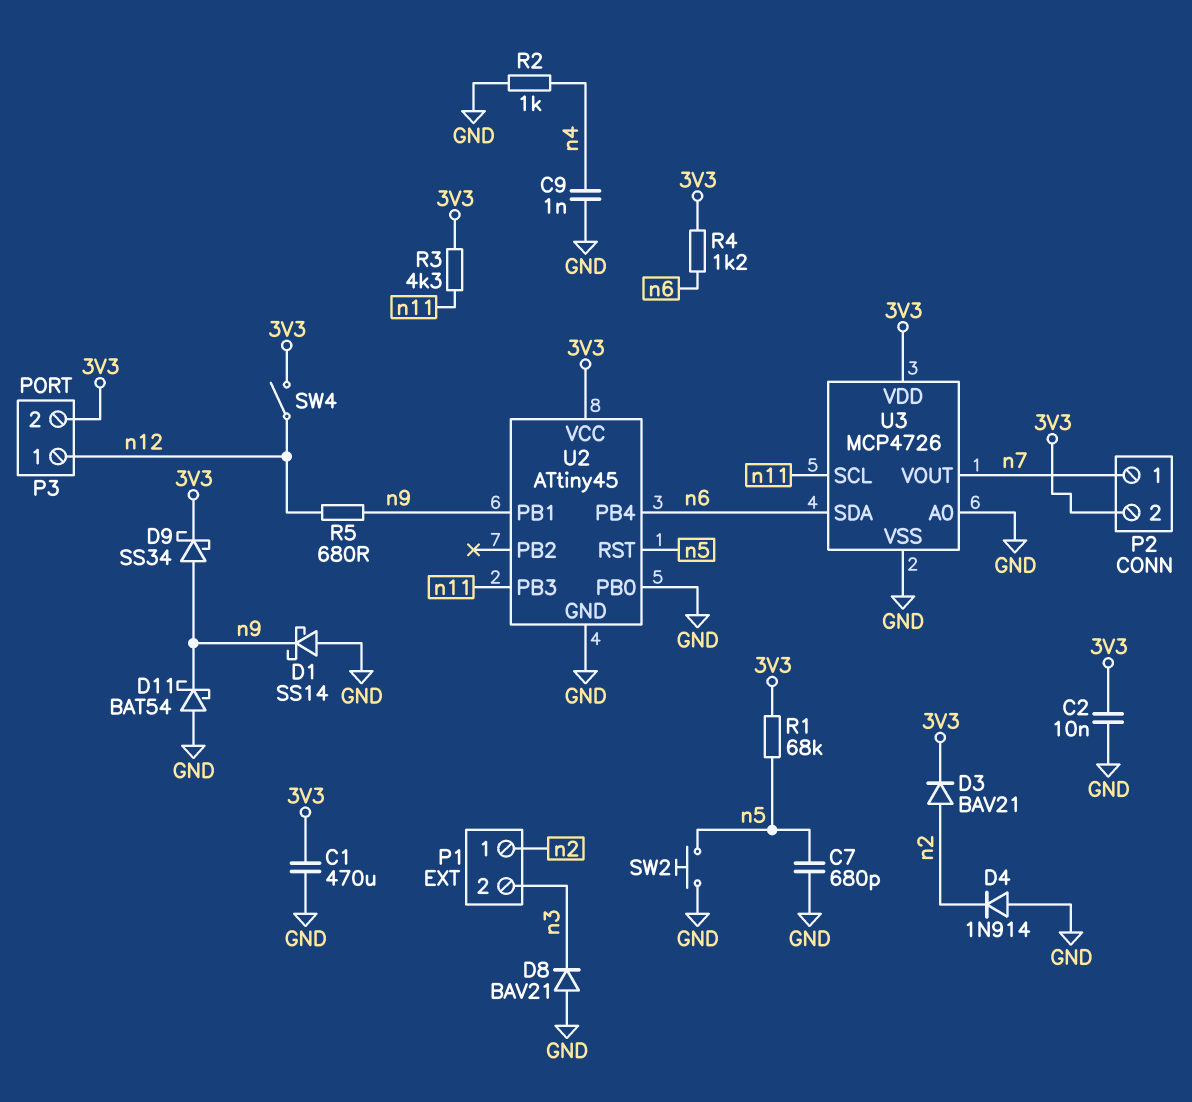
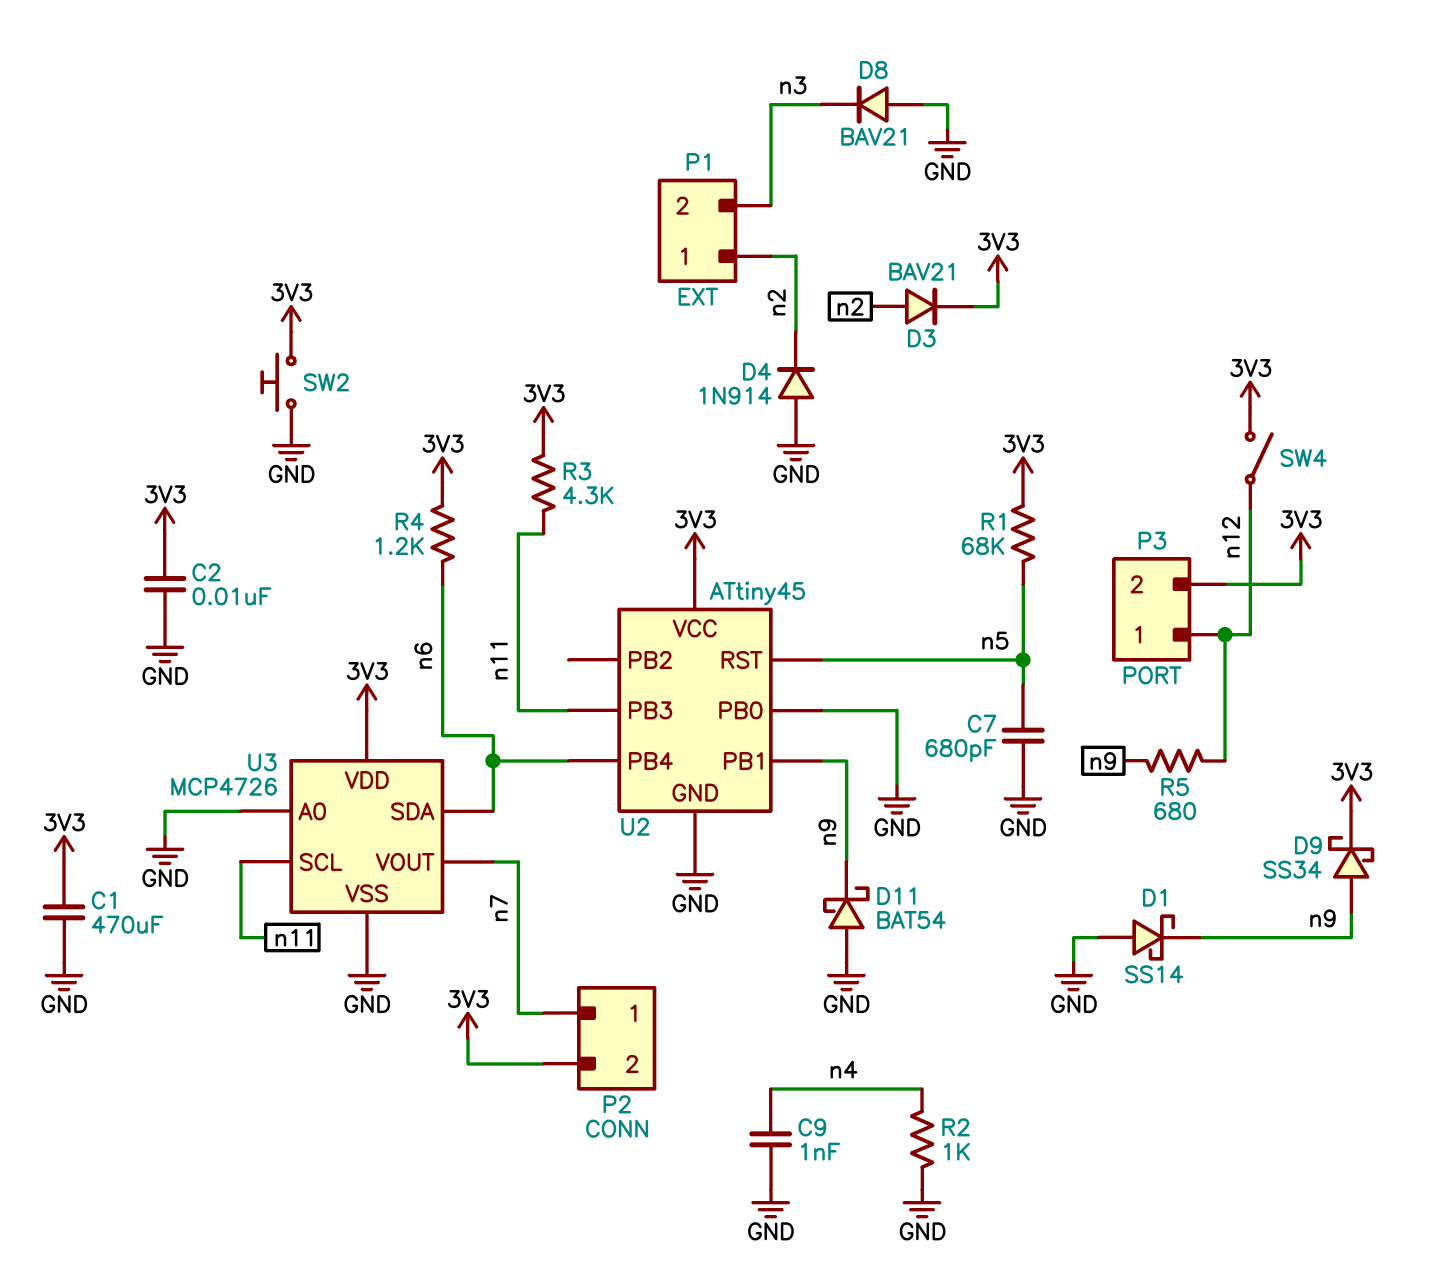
SW2: button (GND, n5) -> button (3V3, GND)

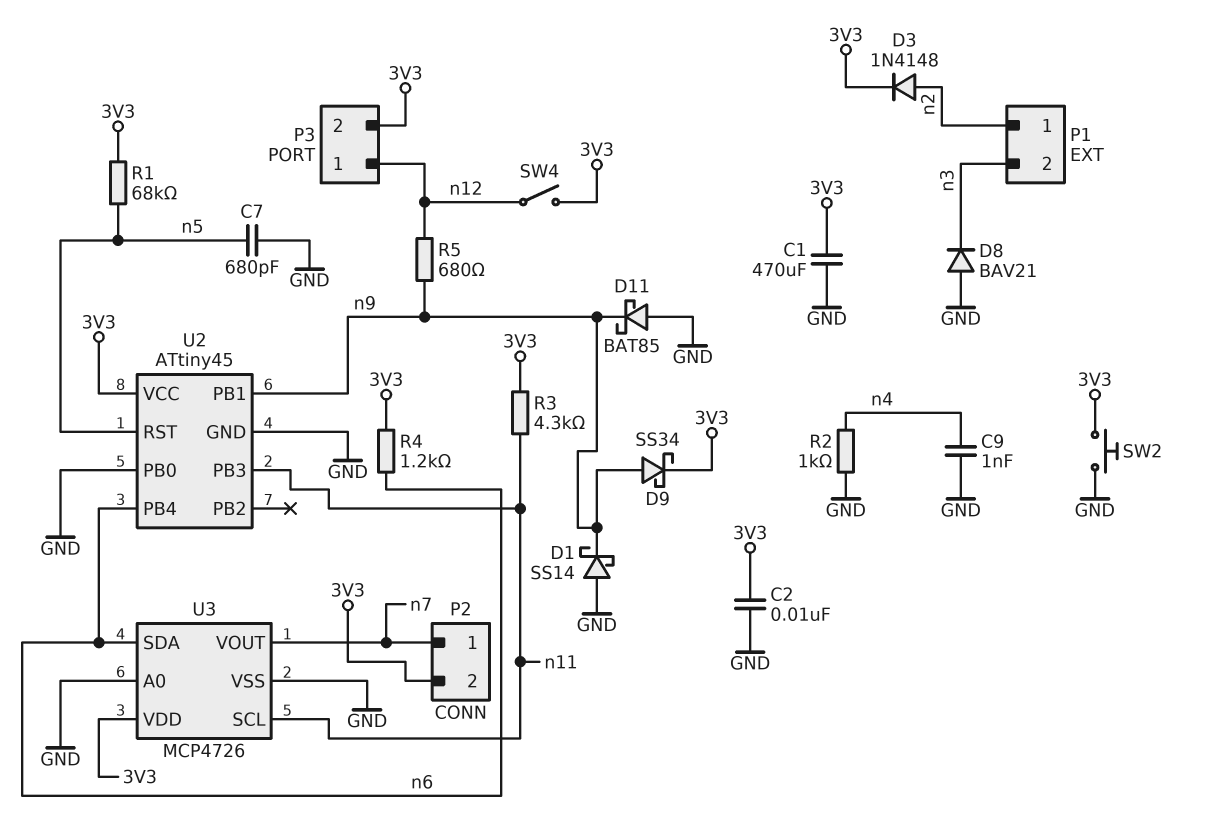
D3: diode BAV21 (A n2, K 3V3) -> diode 1N4148 (A n2, K 3V3)
D4: diode 1N914 (A GND, K n2) -> none
D11: schottky BAT54 (A GND, K n9) -> schottky BAT85 (A GND, K n9)

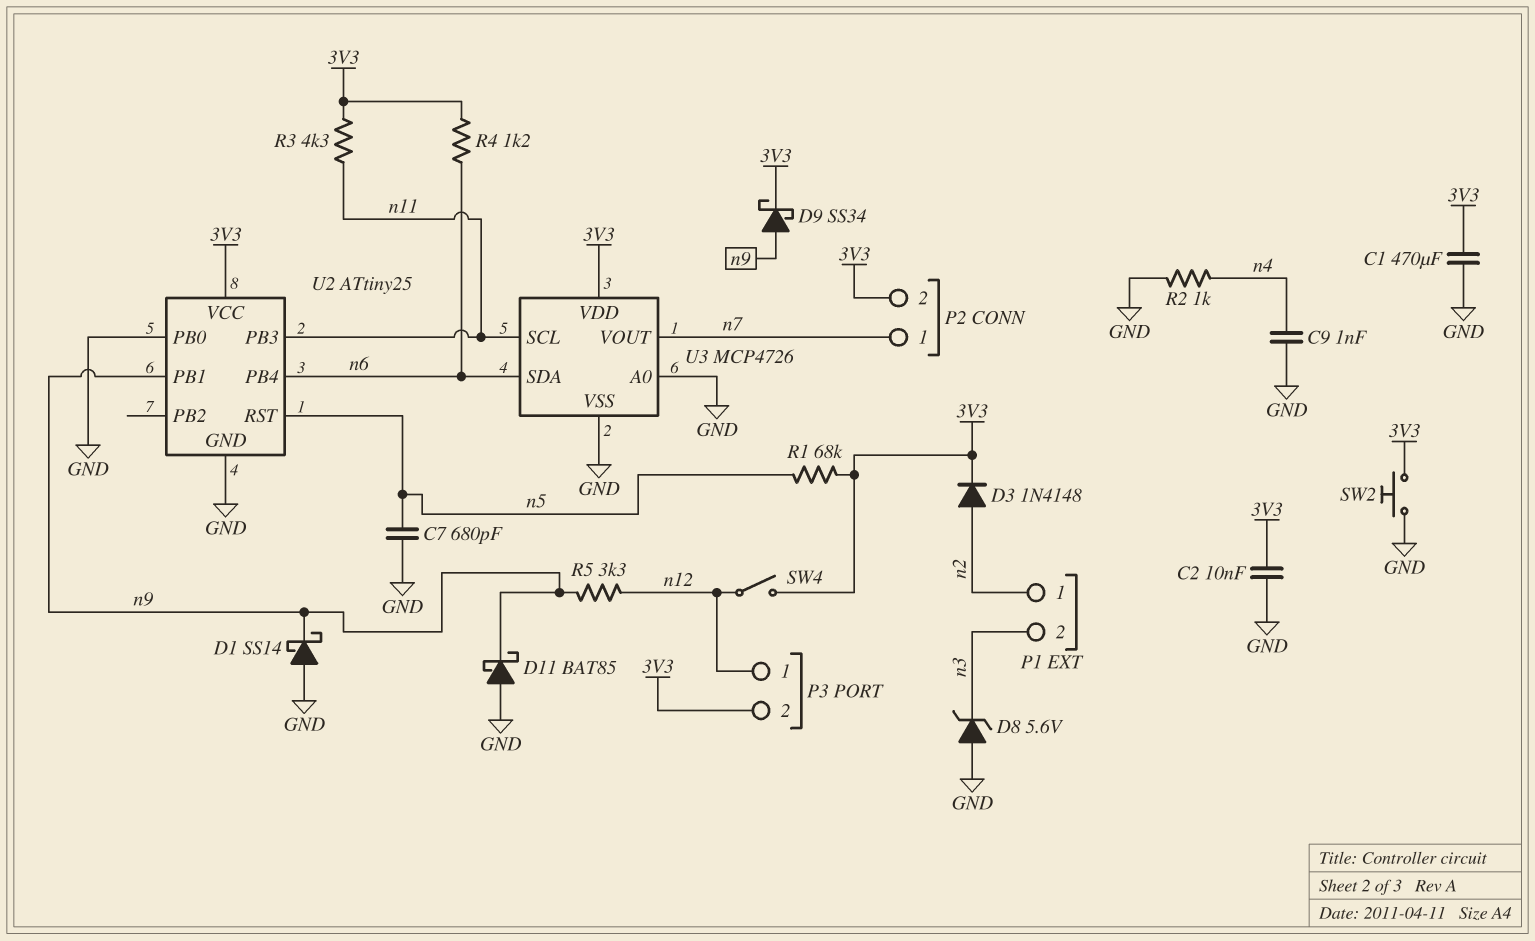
D8: diode BAV21 (A GND, K n3) -> zener 5.6V (A GND, K n3)
R5: 680 (n9, n12) -> 3.3k (n9, n12)
U2: ATtiny45 -> ATtiny25

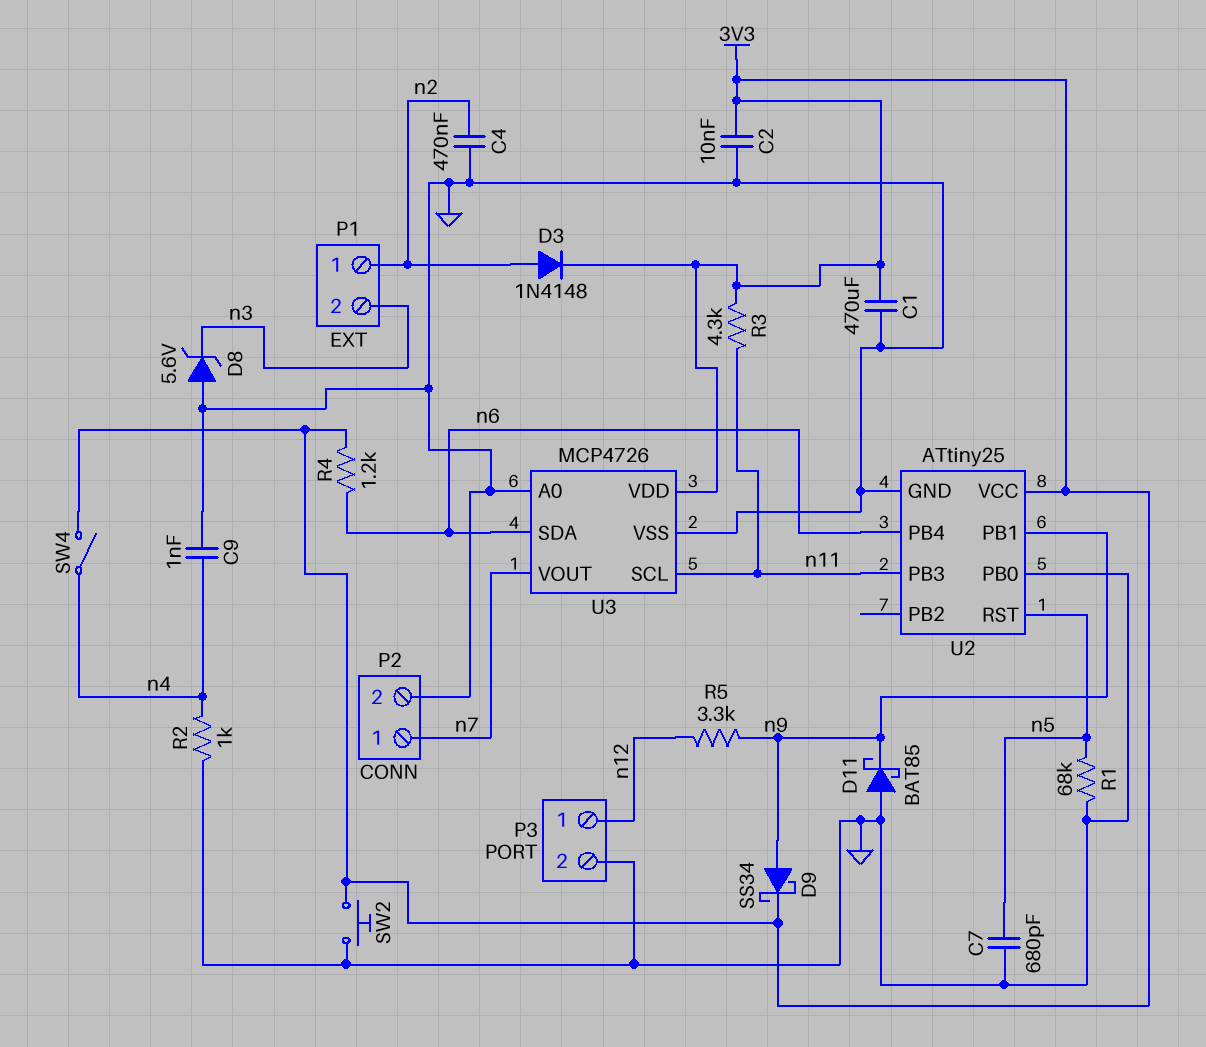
C4: none -> 470nF (GND, n2)
D1: schottky SS14 (A GND, K n9) -> none
P2 pin 2: 3V3 -> GND
P3 pin 2: 3V3 -> GND
R1: 68k (3V3, n5) -> 68k (GND, n5)
SW4: switch (3V3, n12) -> switch (3V3, n4)

